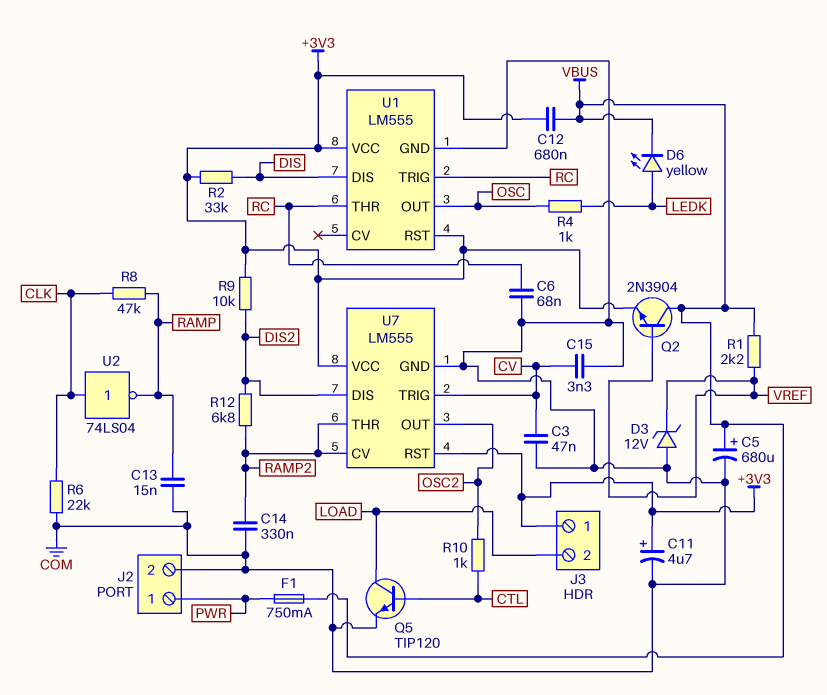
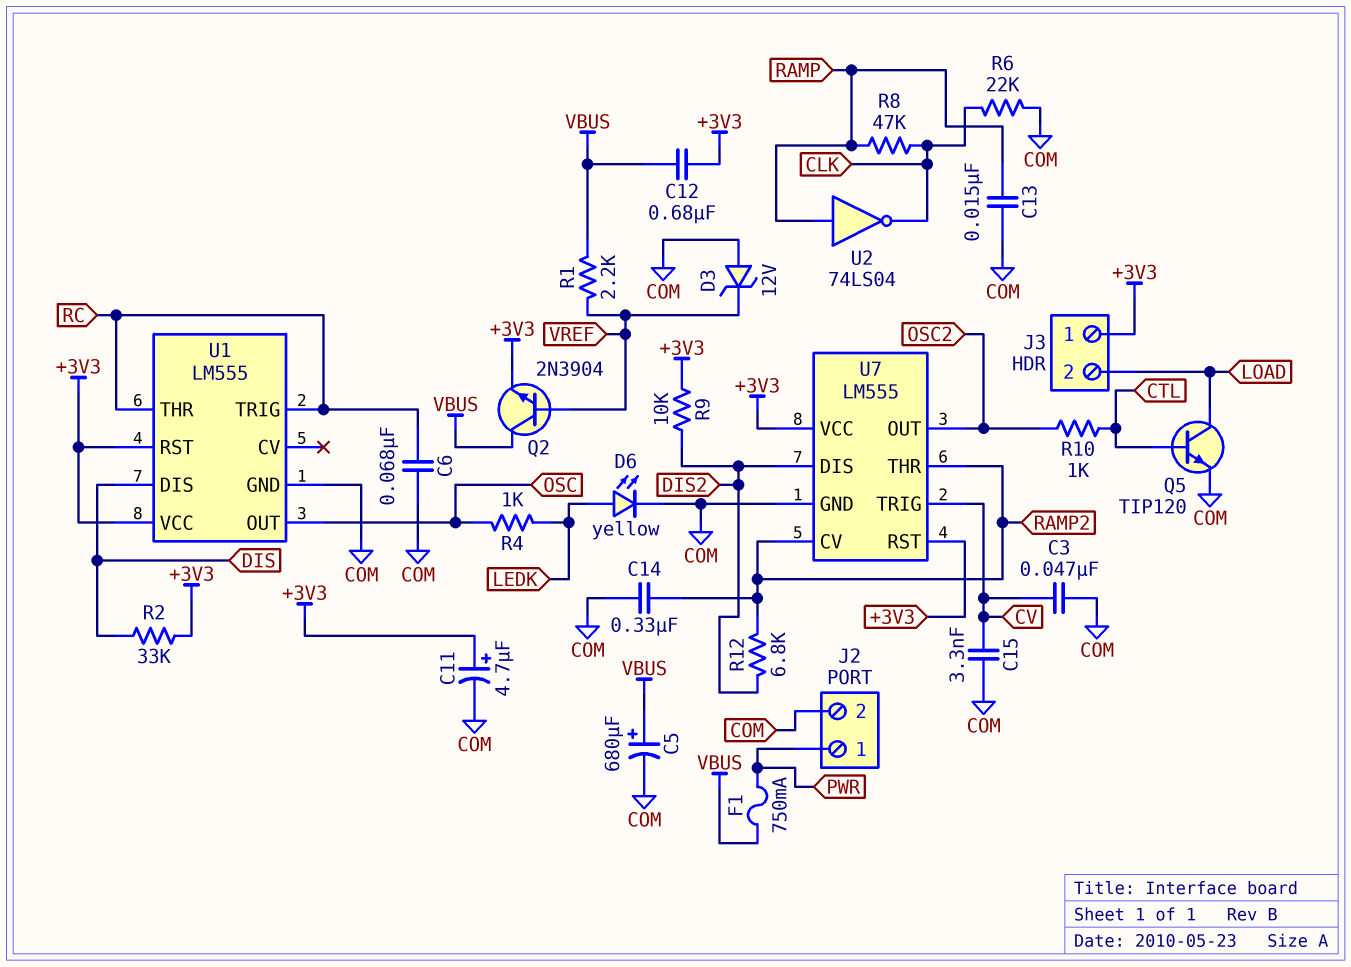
D6: LED yellow (A LEDK, K VBUS) -> LED yellow (A LEDK, K COM)
U2: NOT 74LS04 (in CLK, out RAMP) -> NOT 74LS04 (in RAMP, out CLK)

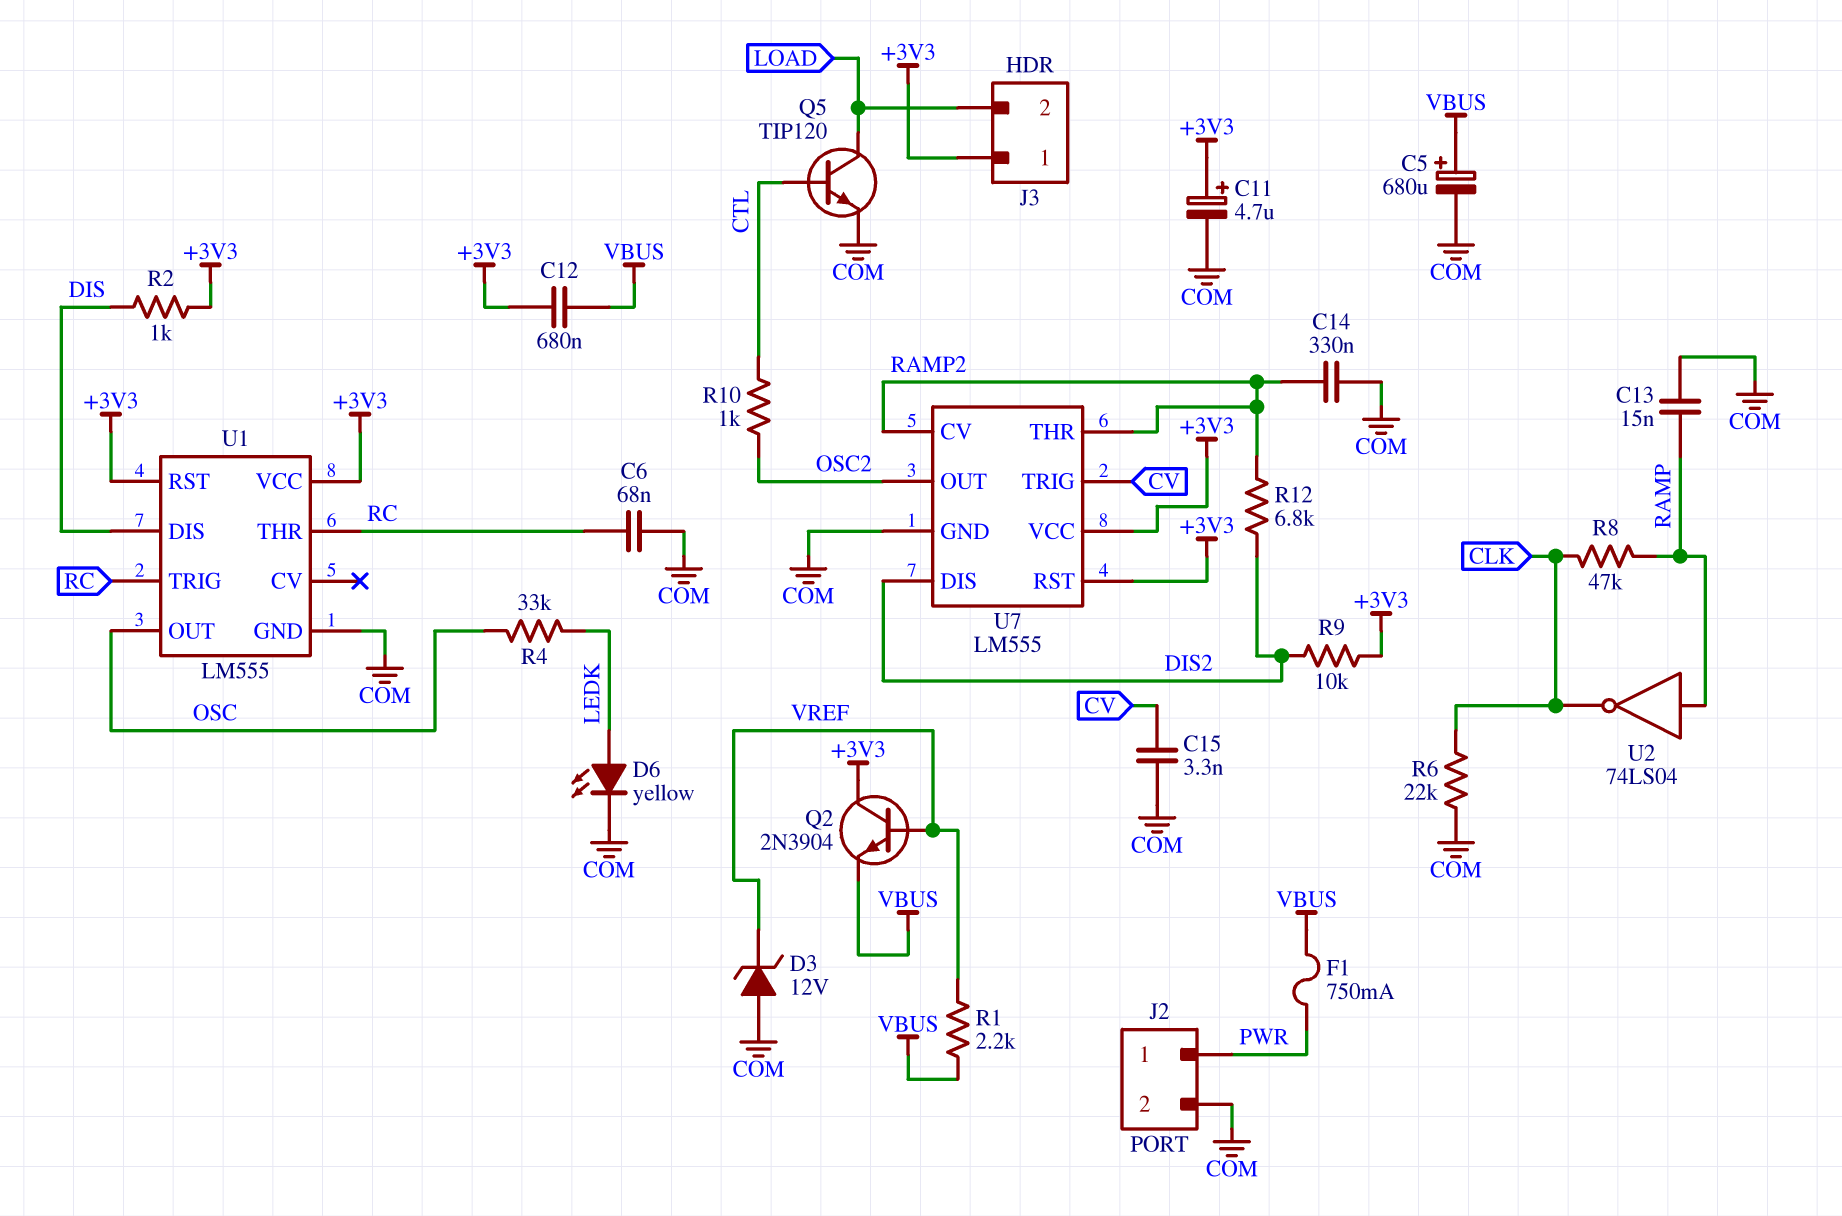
C3: 47nF (COM, CV) -> none
Q2: NPN 2N3904 (B VREF, C VBUS, E +3V3) -> NPN 2N3904 (B VREF, C +3V3, E VBUS)
R2: 33k (+3V3, DIS) -> 1k (+3V3, DIS)
R4: 1k (LEDK, OSC) -> 33k (LEDK, OSC)

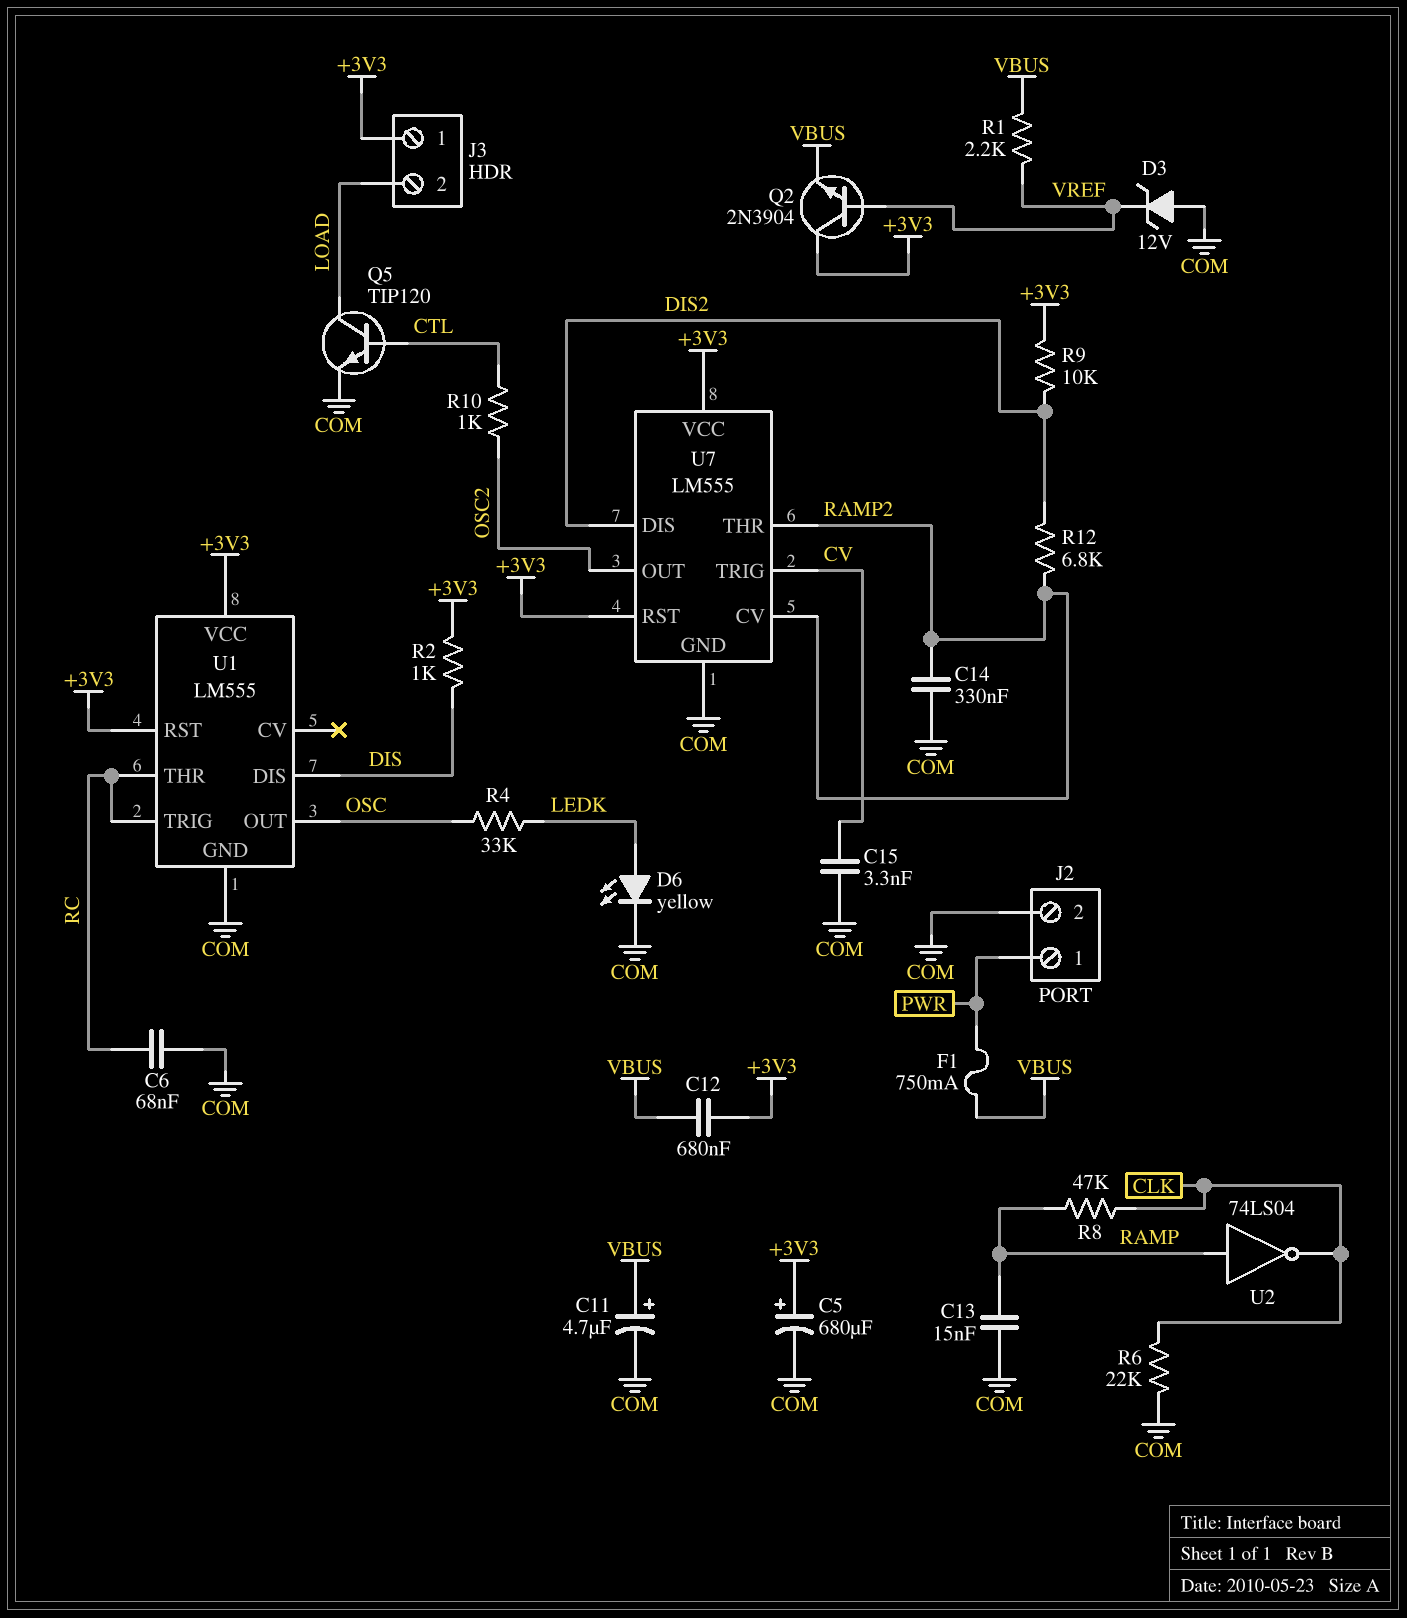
C5: 680uF (plus VBUS, minus COM) -> 680uF (plus +3V3, minus COM)
C11: 4.7uF (plus +3V3, minus COM) -> 4.7uF (plus VBUS, minus COM)

